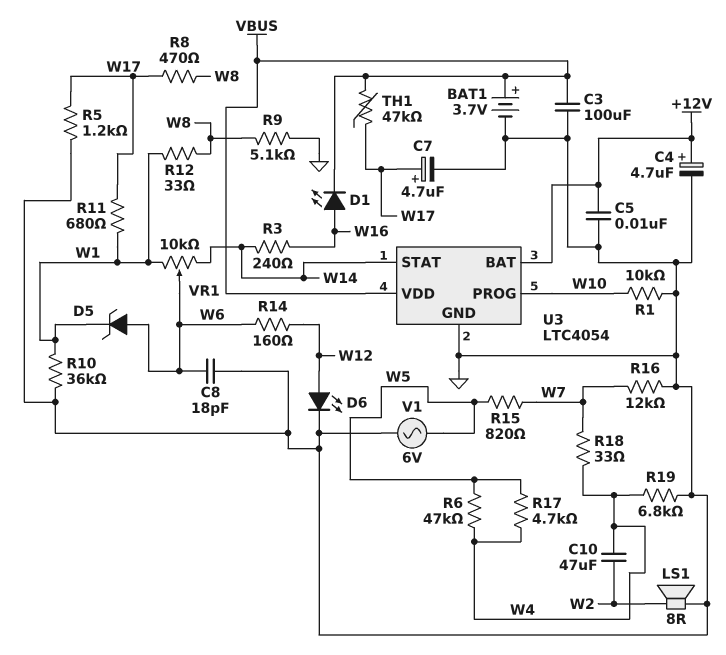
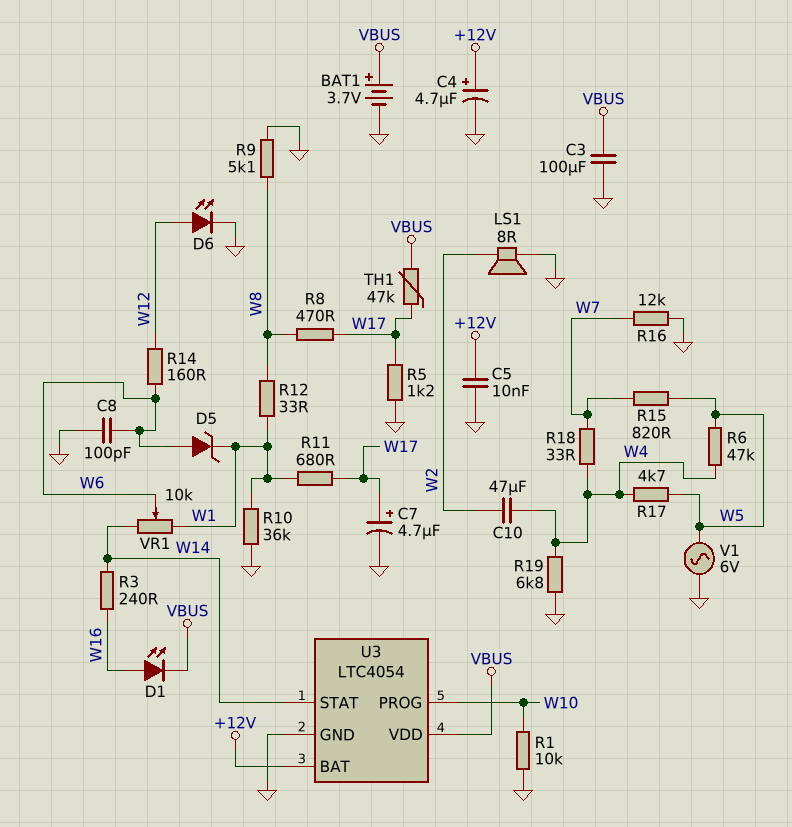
C8: 18pF (GND, W6) -> 100pF (GND, W6)

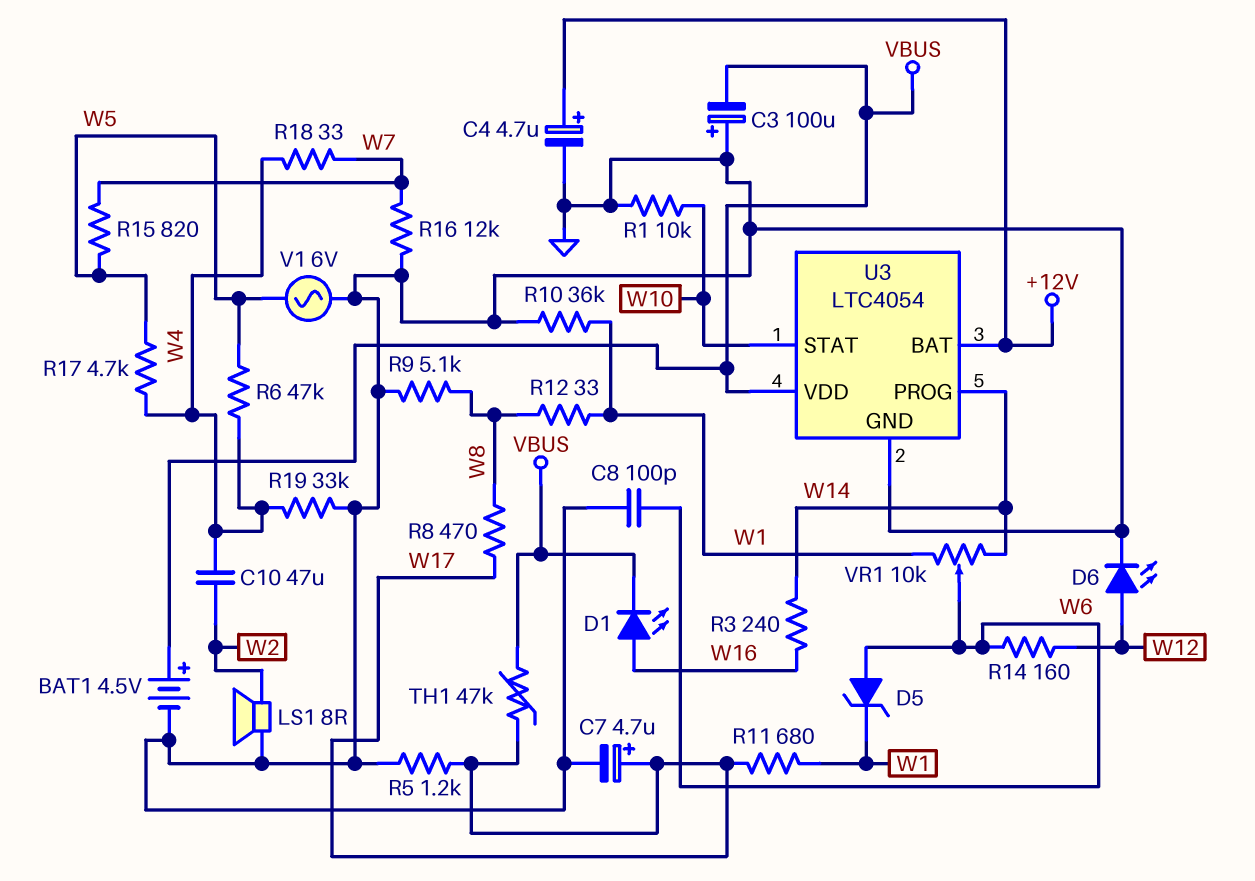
BAT1: 3.7V (plus VBUS, minus GND) -> 4.5V (plus VBUS, minus GND)
C3: 100uF (GND, VBUS) -> 100uF (plus GND, minus VBUS)
C5: 10nF (+12V, GND) -> none
R19: 6.8k (GND, W4) -> 33k (GND, W4)
U3 pin PROG: W10 -> W14
U3 pin STAT: W14 -> W10

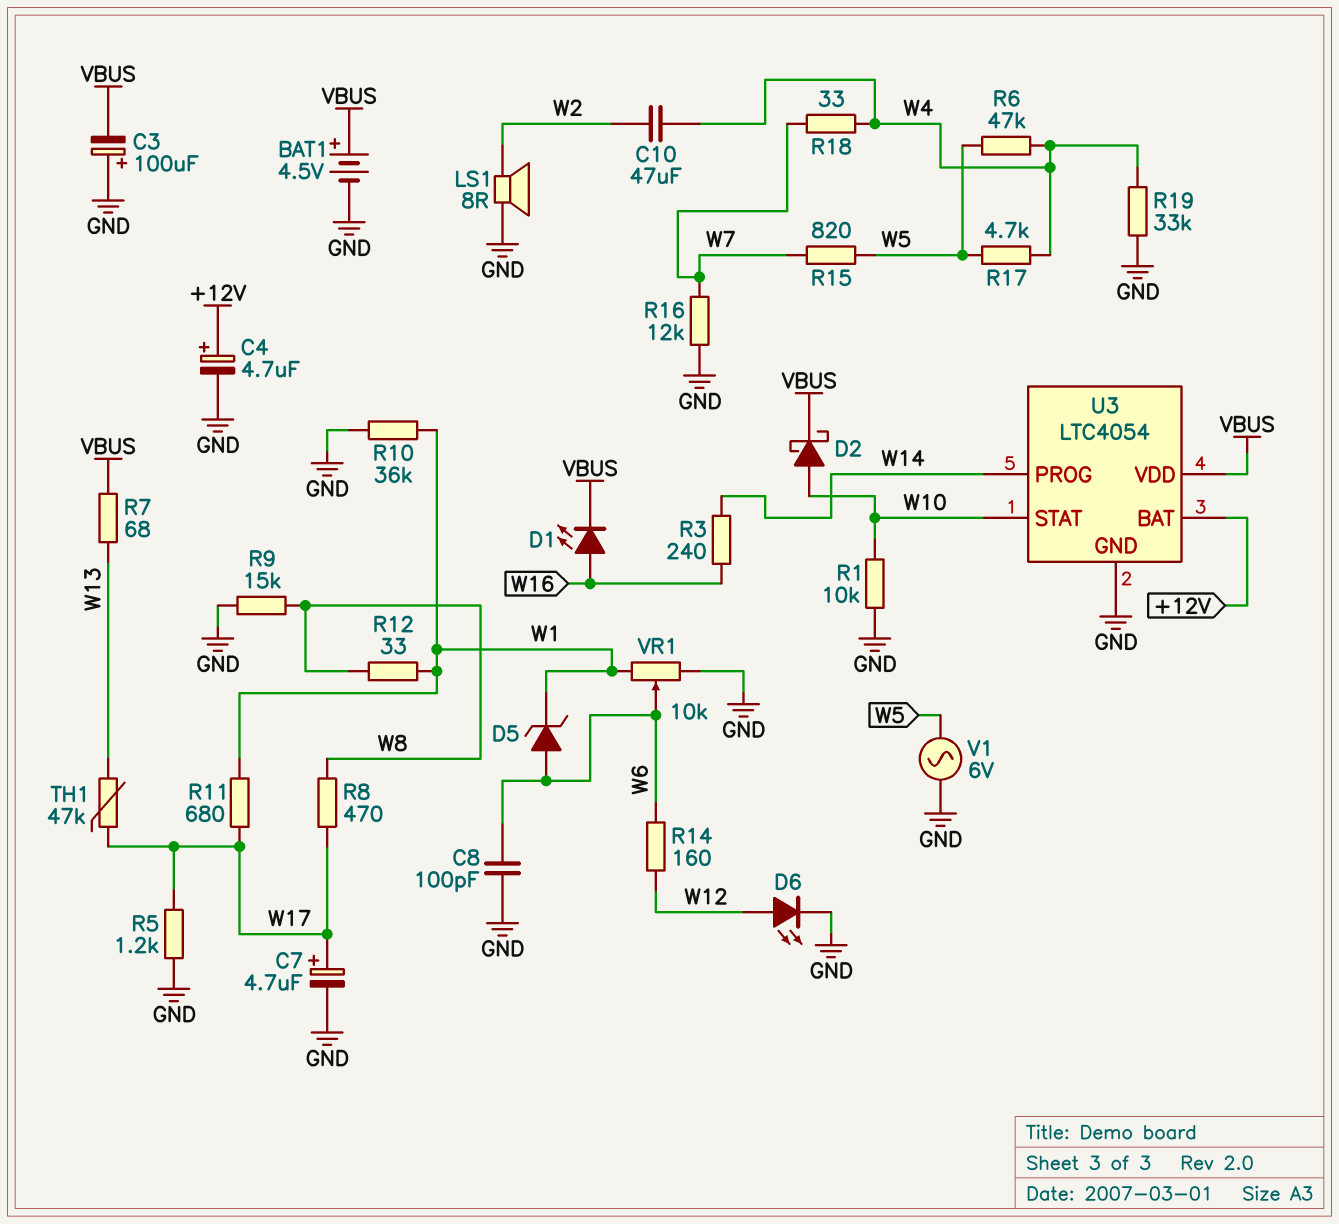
D2: none -> schottky (A W10, K VBUS)
R7: none -> 68 (VBUS, W13)
R9: 5.1k (GND, W8) -> 15k (GND, W8)
TH1: 47k (VBUS, W17) -> 47k (W13, W17)
VR1: 10k (W1, W14, wiper W6) -> 10k (GND, W1, wiper W6)

